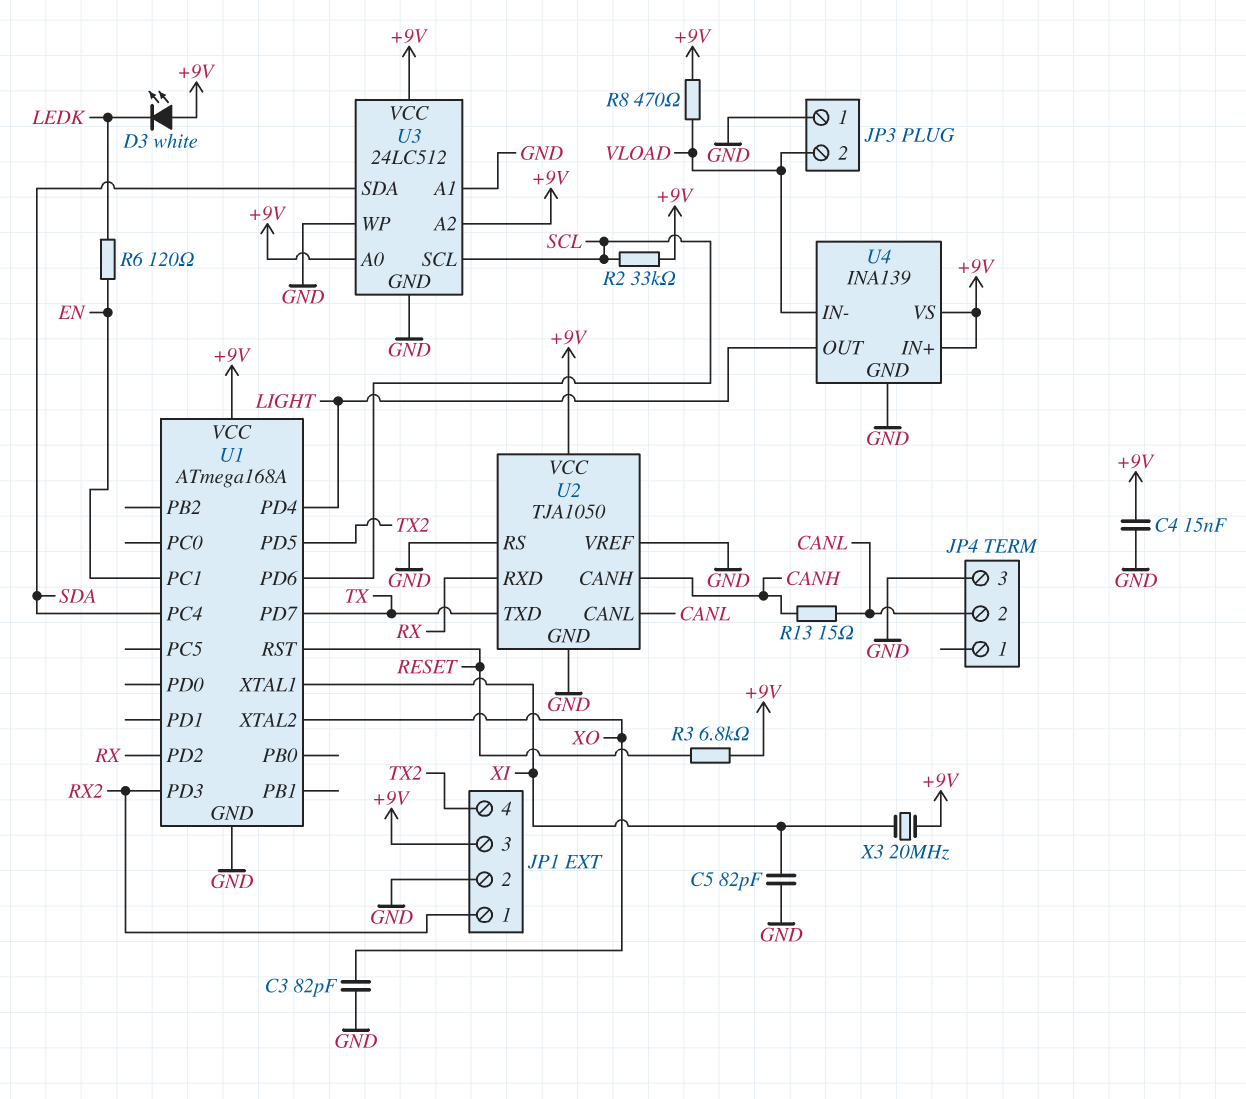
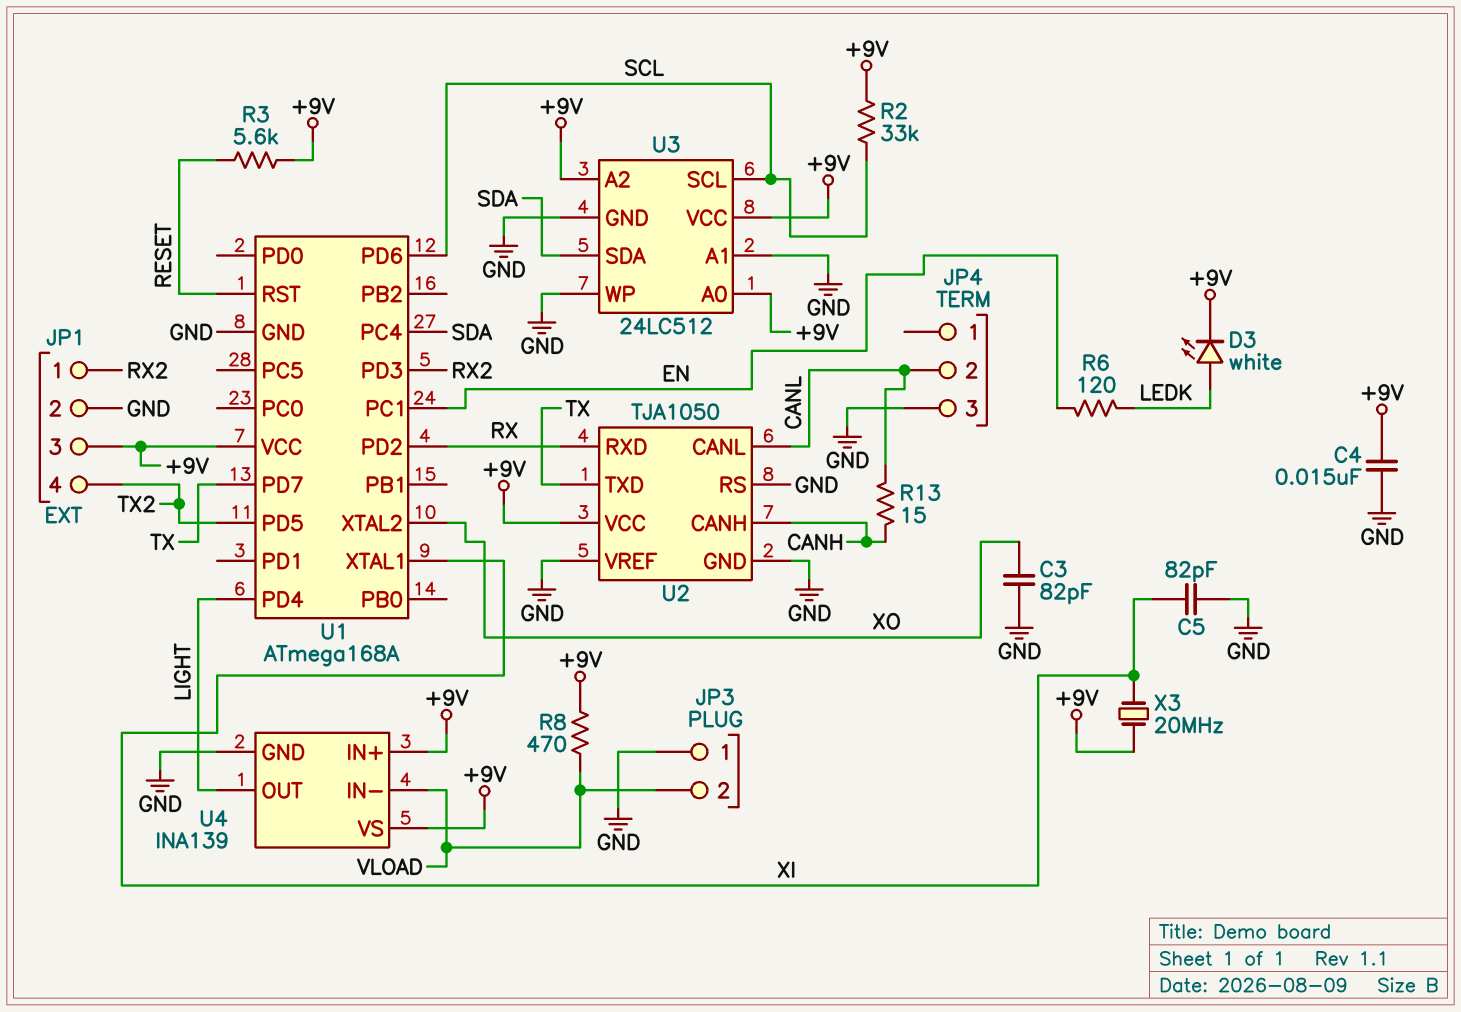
D3: LED white (A +9V, K LEDK) -> LED white (A LEDK, K +9V)
R3: 6.8k (+9V, RESET) -> 5.6k (+9V, RESET)

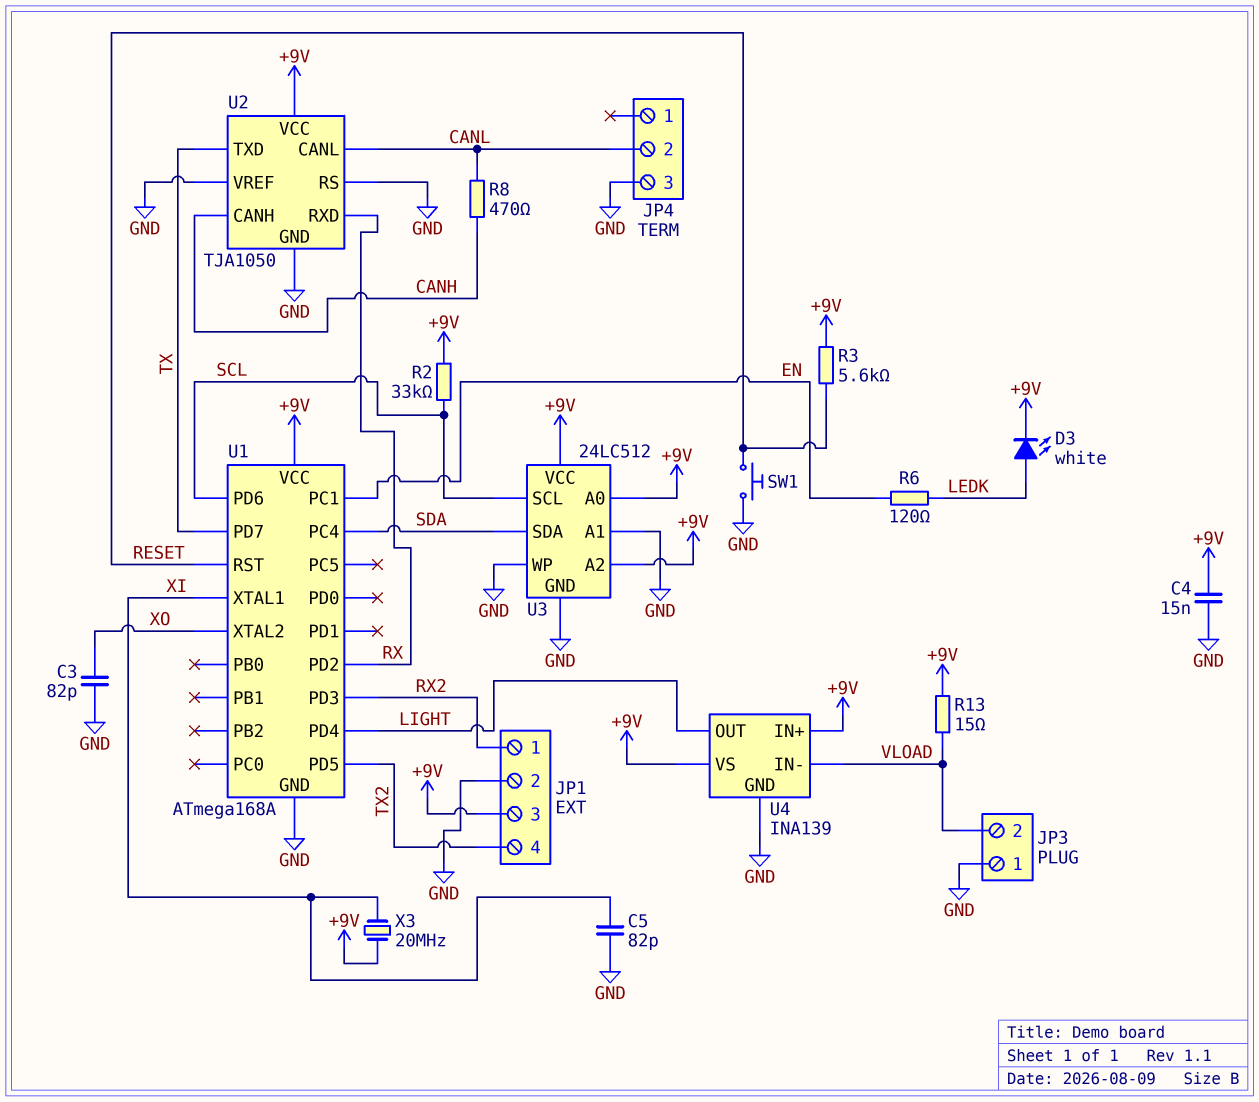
R8: 470 (+9V, VLOAD) -> 470 (CANH, CANL)
R13: 15 (CANH, CANL) -> 15 (+9V, VLOAD)
SW1: none -> button (GND, RESET)

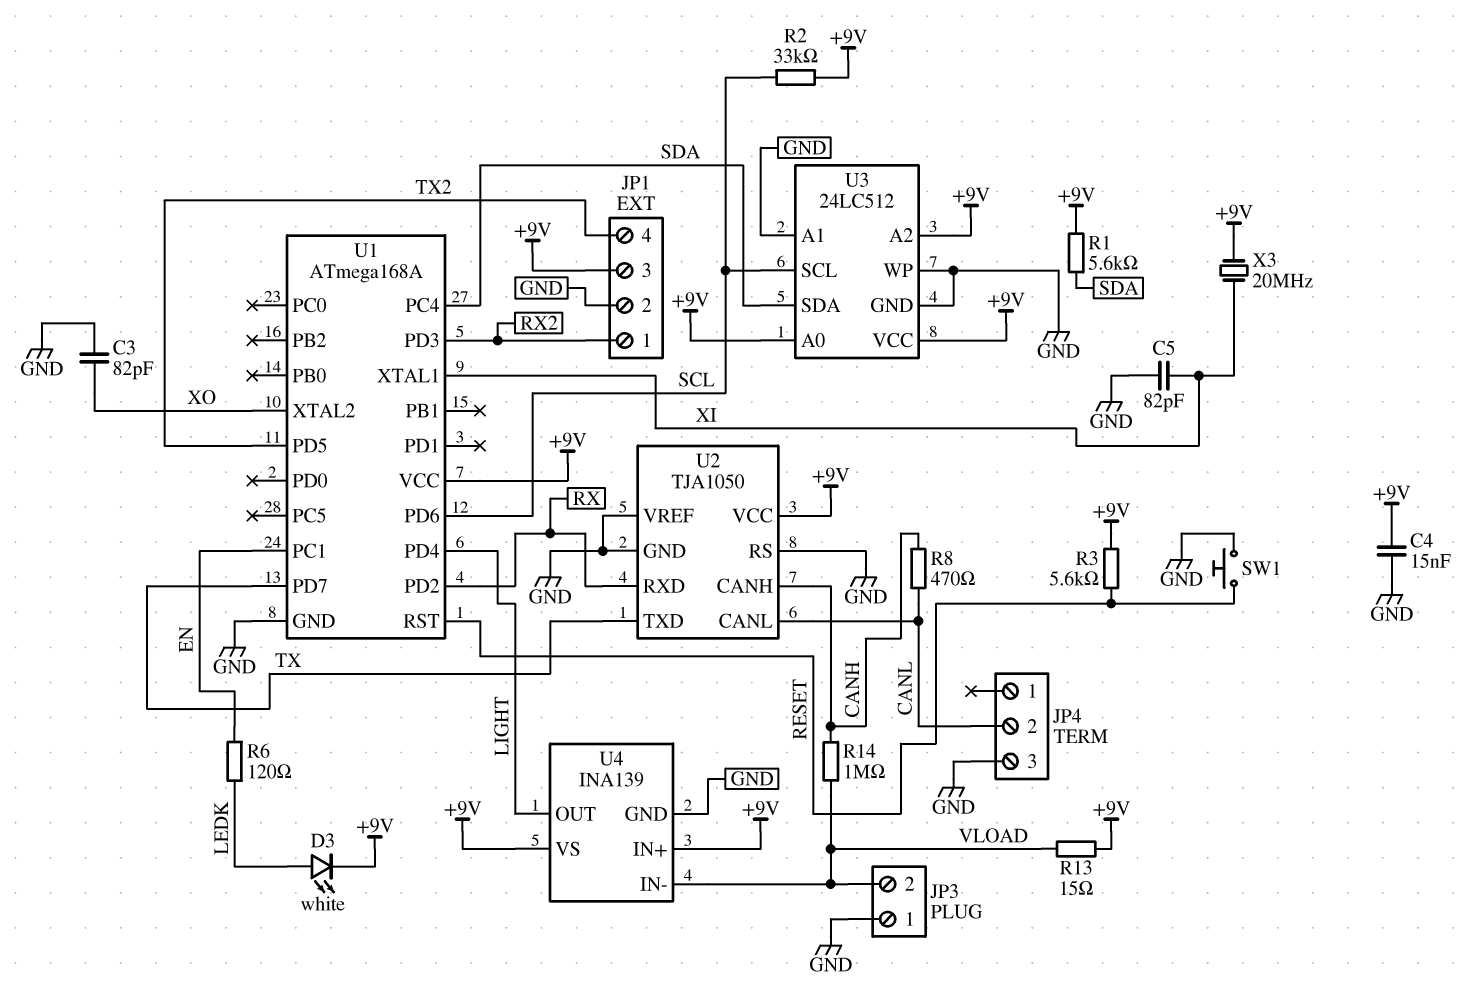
R1: none -> 5.6k (+9V, SDA)
R14: none -> 1M (CANH, VLOAD)

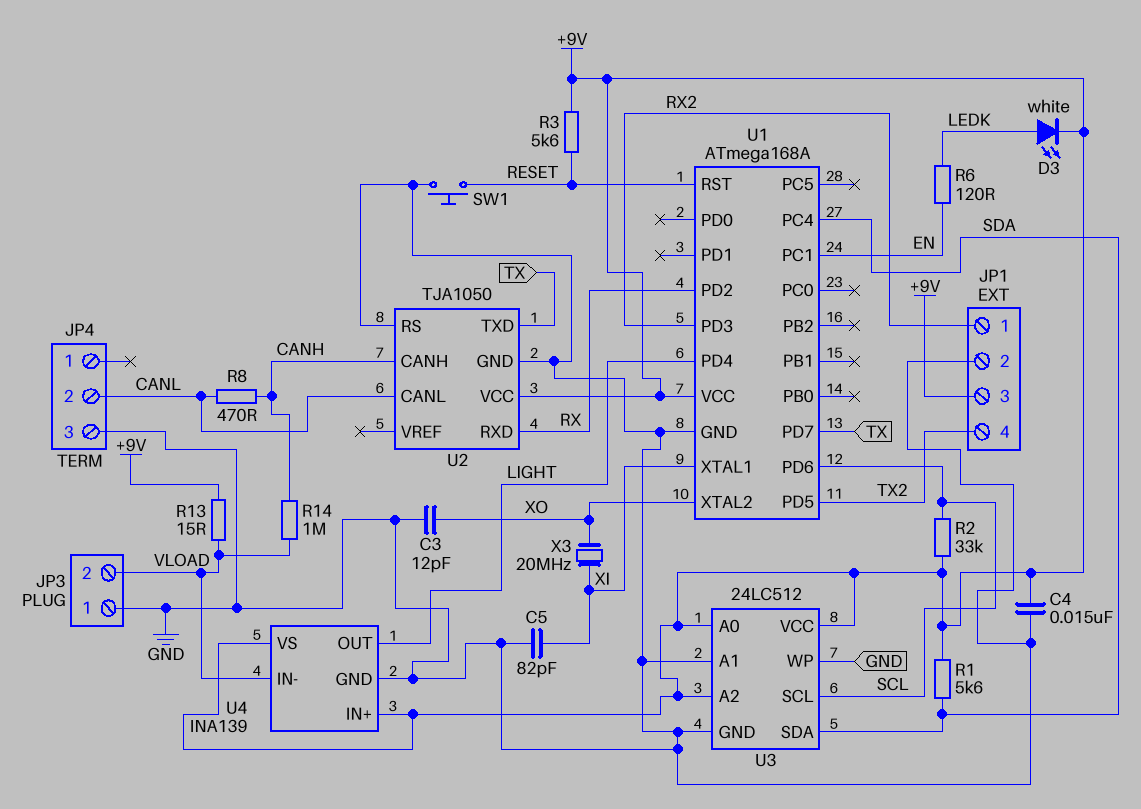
C3: 82pF (GND, XO) -> 12pF (GND, XO)
U2 pin VREF: GND -> none
X3: 20MHz (+9V, XI) -> 20MHz (XI, XO)

